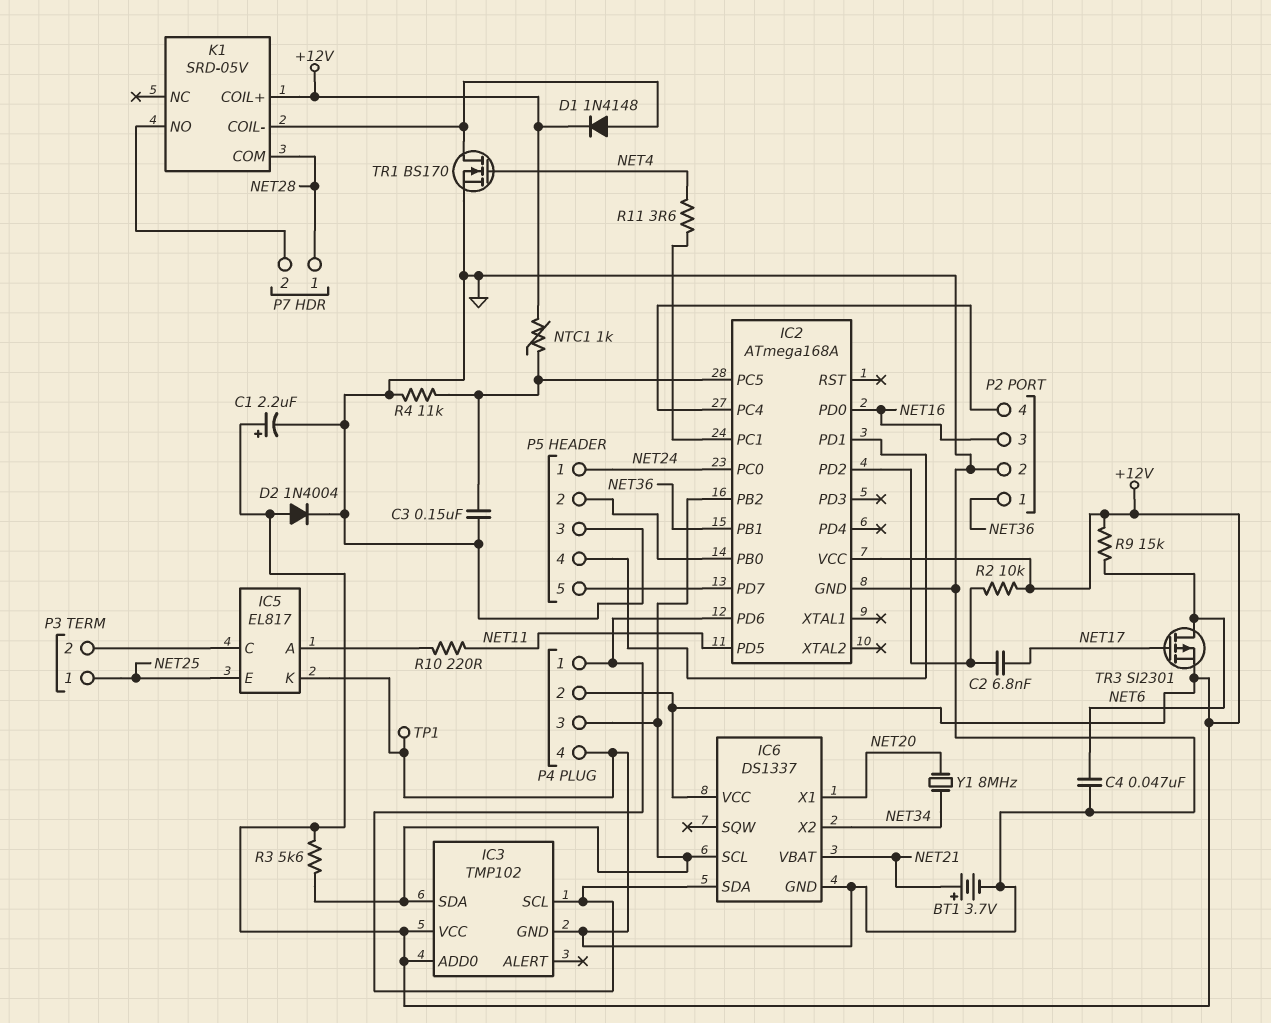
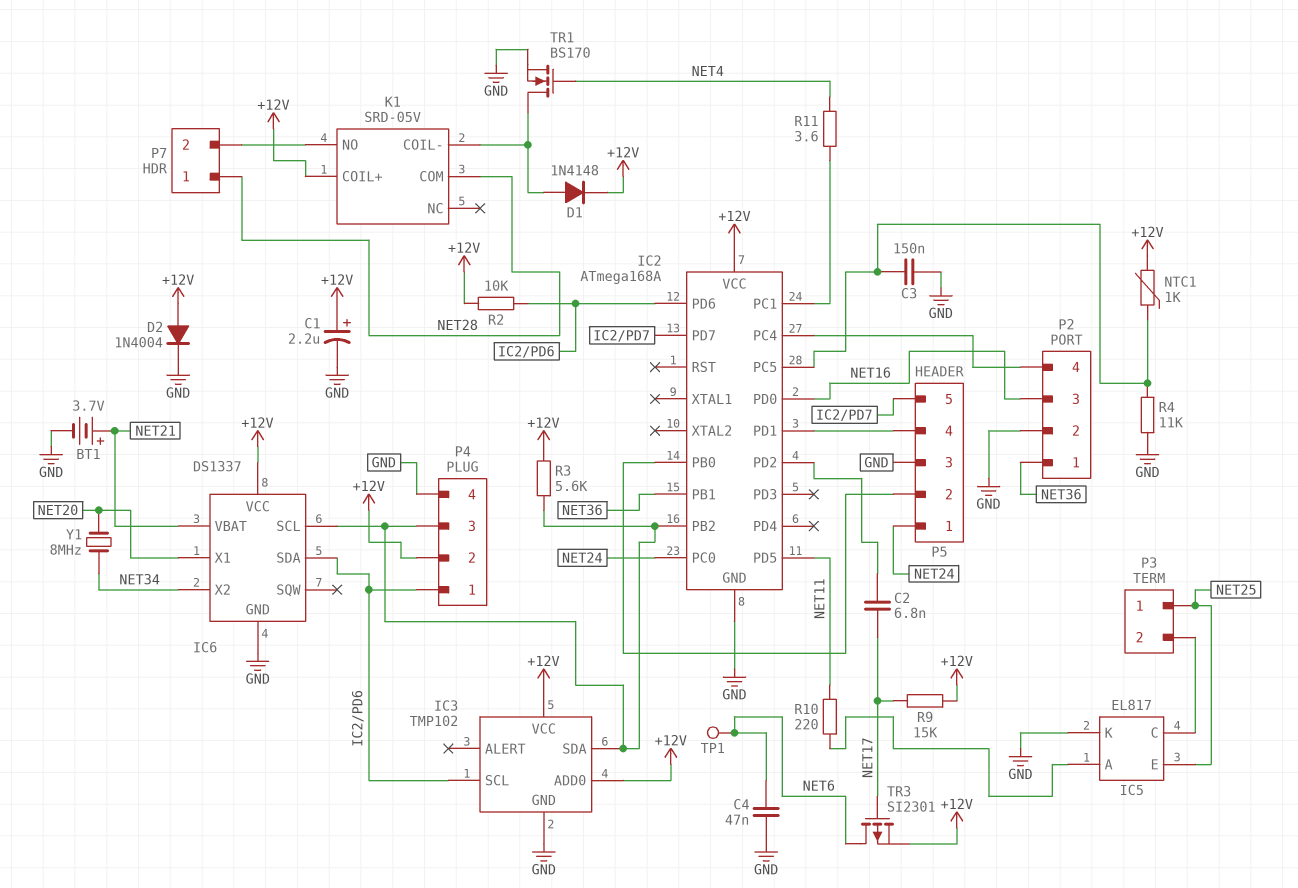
R2: 10k (+12V, IC2/PD2) -> 10k (+12V, IC2/PD6)
R9: 15k (+12V, NET6) -> 15k (+12V, NET17)
TP1: test point (GND) -> test point (NET6)

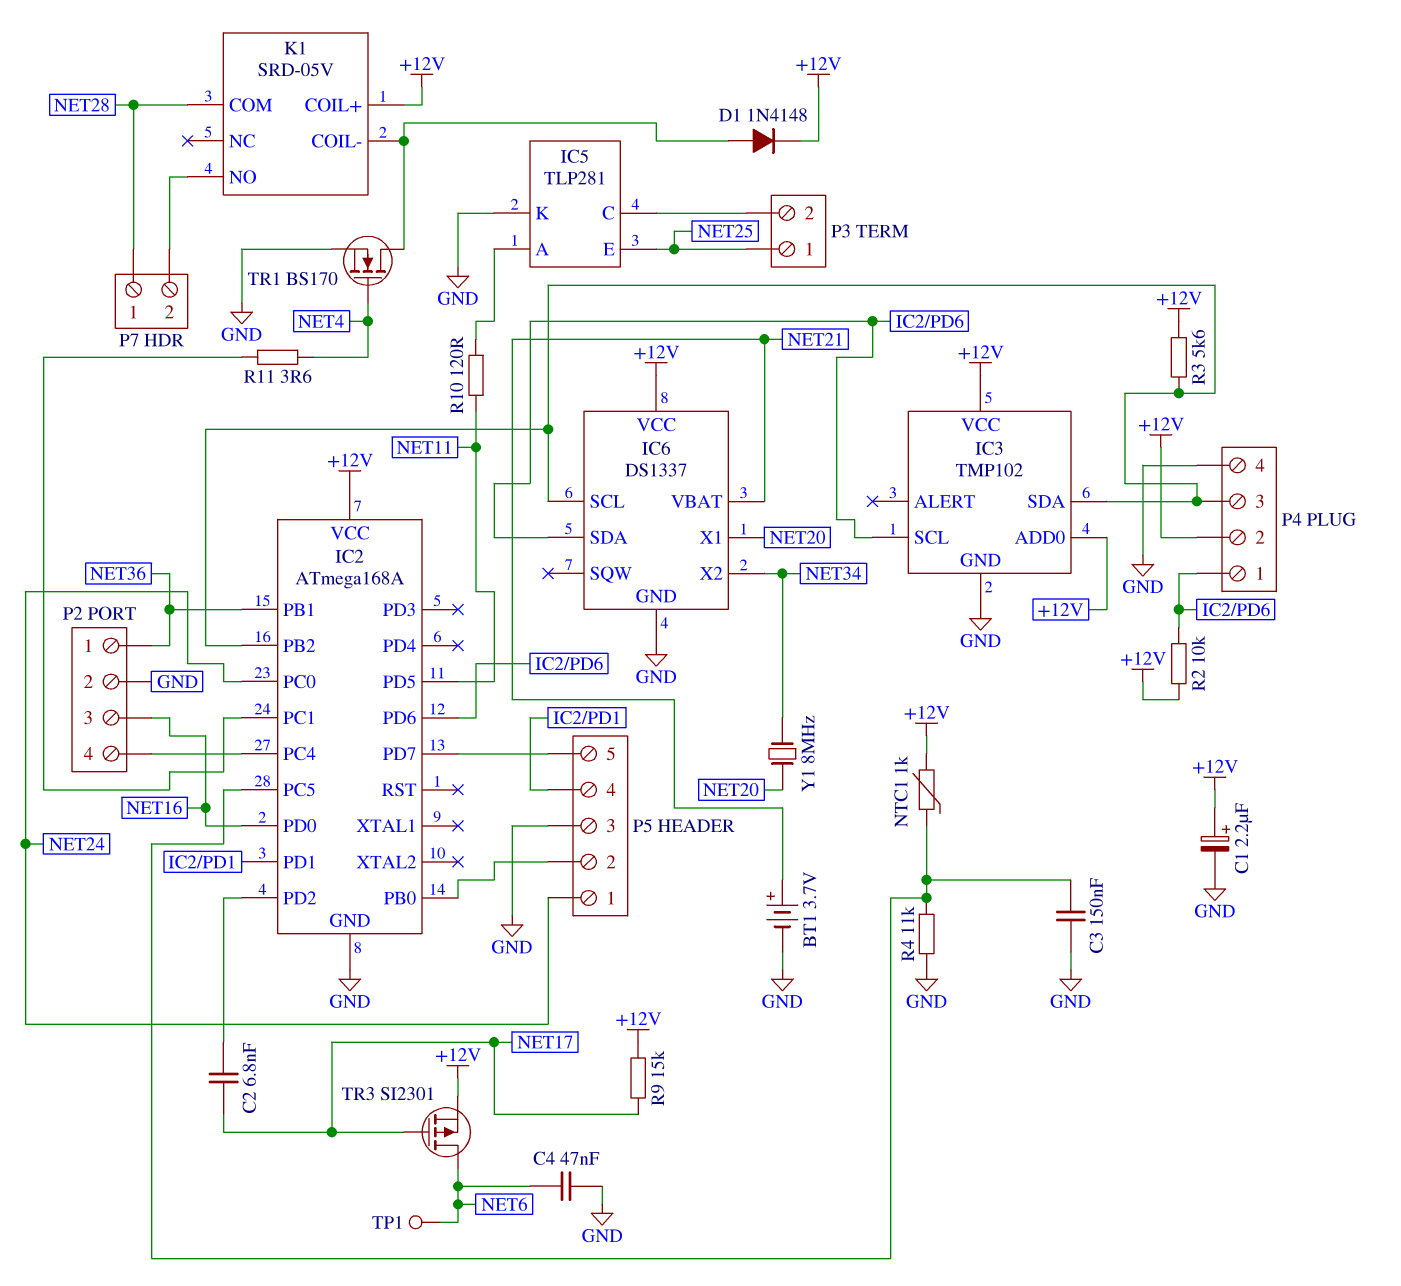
D2: diode 1N4004 (A +12V, K GND) -> none
IC5: EL817 -> TLP281
R10: 220 (IC5/A, NET11) -> 120 (IC5/A, NET11)

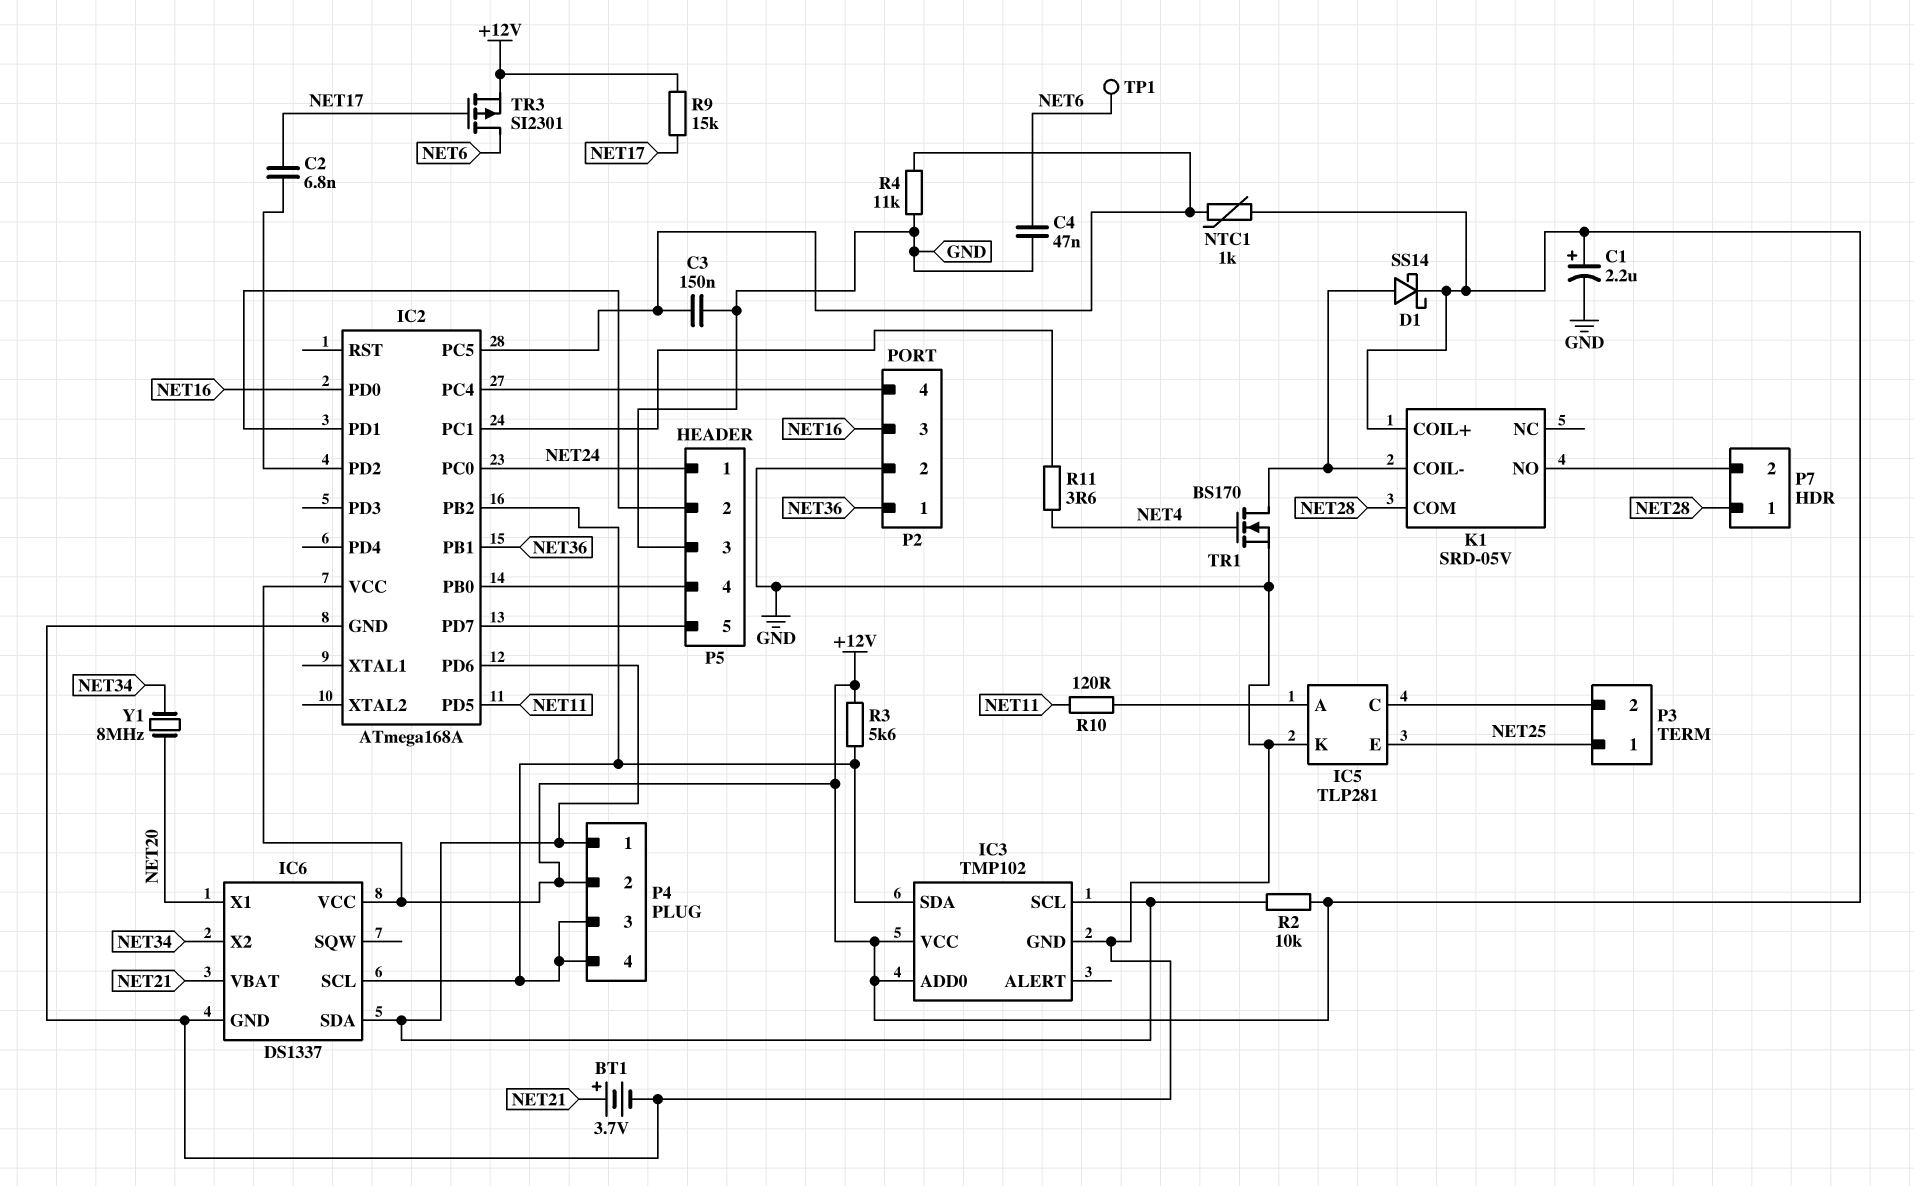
D1: diode 1N4148 (A K1/COIL-, K +12V) -> schottky SS14 (A K1/COIL-, K +12V)
P4 pin 4: GND -> IC2/PB2
P5 pin 2: IC2/PB0 -> IC2/PD1
P5 pin 4: IC2/PD1 -> IC2/PB0

